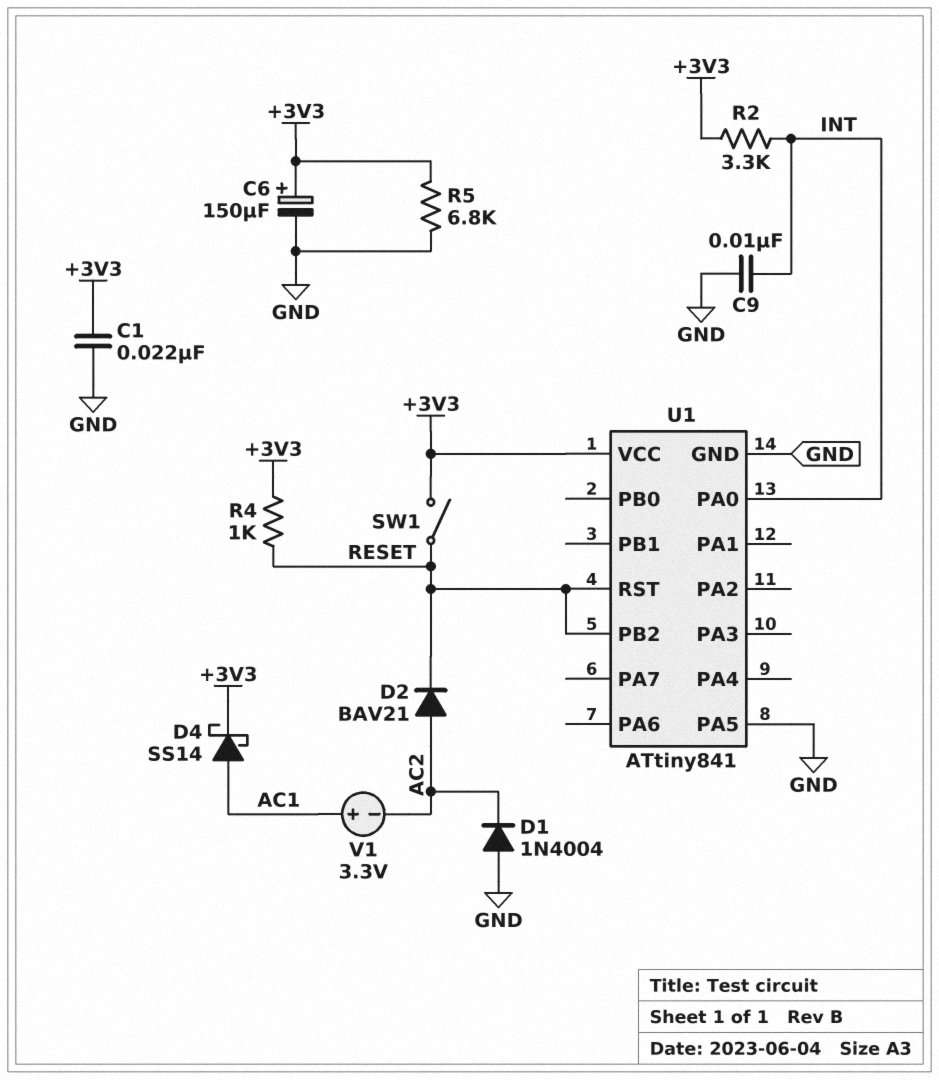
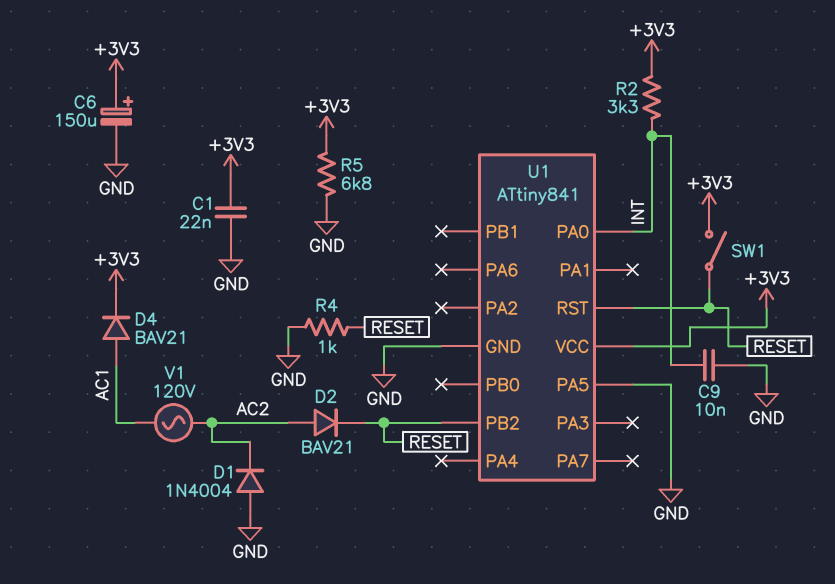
D4: schottky SS14 (A AC1, K +3V3) -> diode BAV21 (A AC1, K +3V3)
R4: 1k (+3V3, RESET) -> 1k (GND, RESET)
V1: 3.3V (plus AC1, minus AC2) -> AC 120V (AC1, AC2)

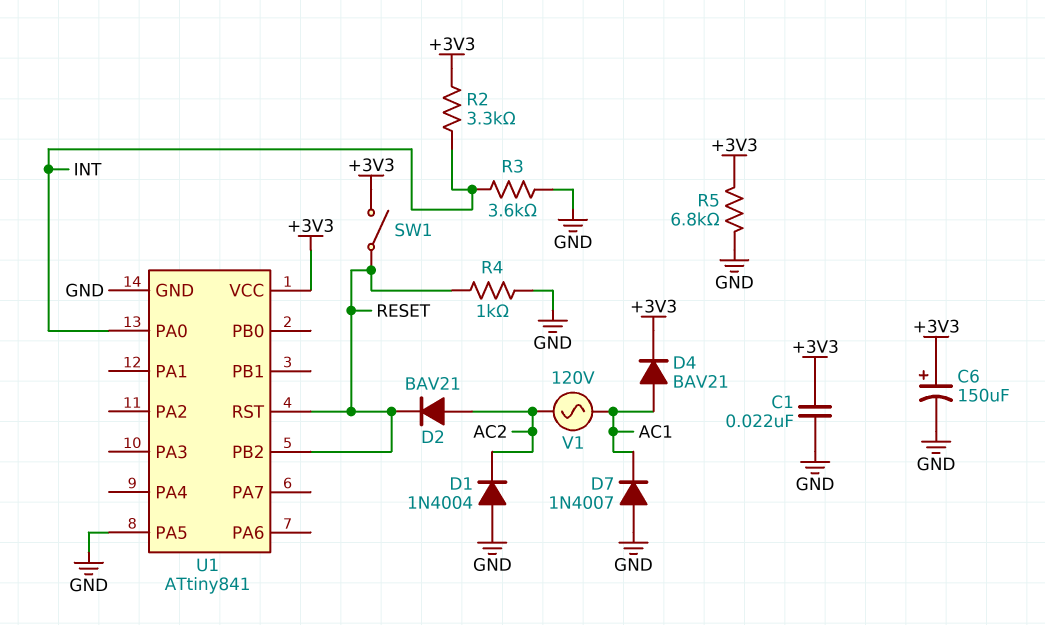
C9: 10nF (GND, INT) -> none
D7: none -> diode 1N4007 (A GND, K AC1)
R3: none -> 3.6k (GND, INT)

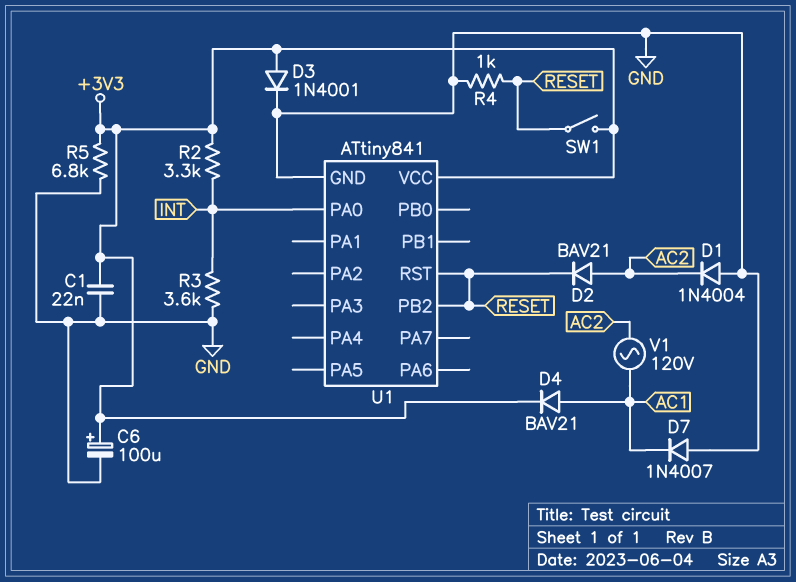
C6: 150uF (plus +3V3, minus GND) -> 100uF (plus +3V3, minus GND)
D3: none -> diode 1N4001 (A +3V3, K GND)
U1 pin PA5: GND -> none

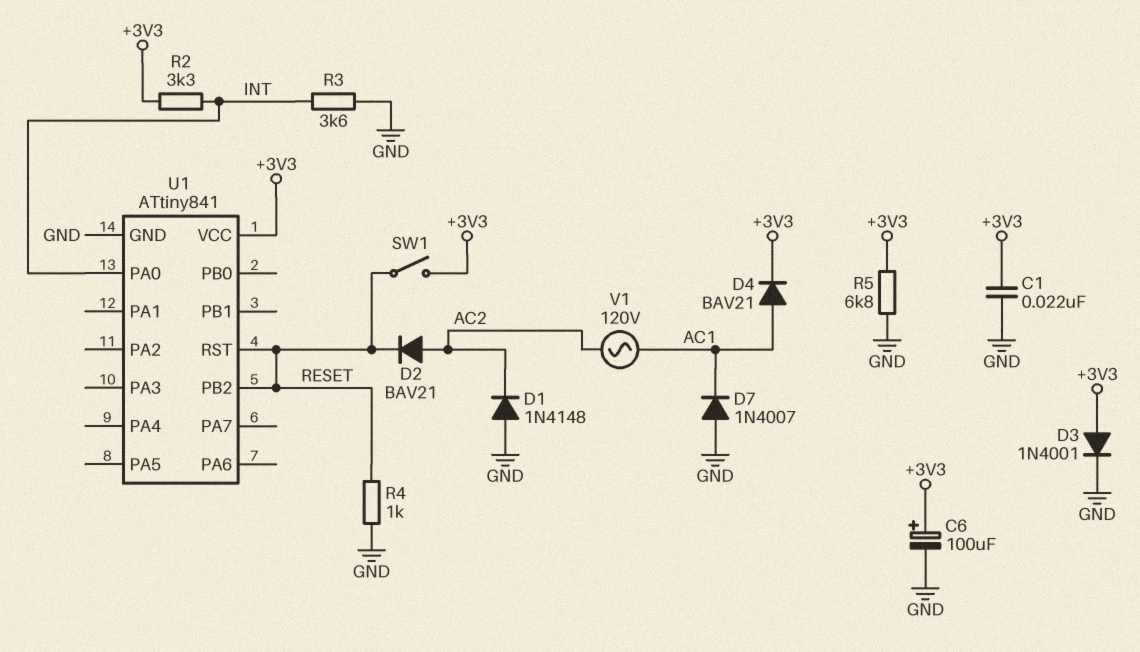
D1: diode 1N4004 (A GND, K AC2) -> diode 1N4148 (A GND, K AC2)

